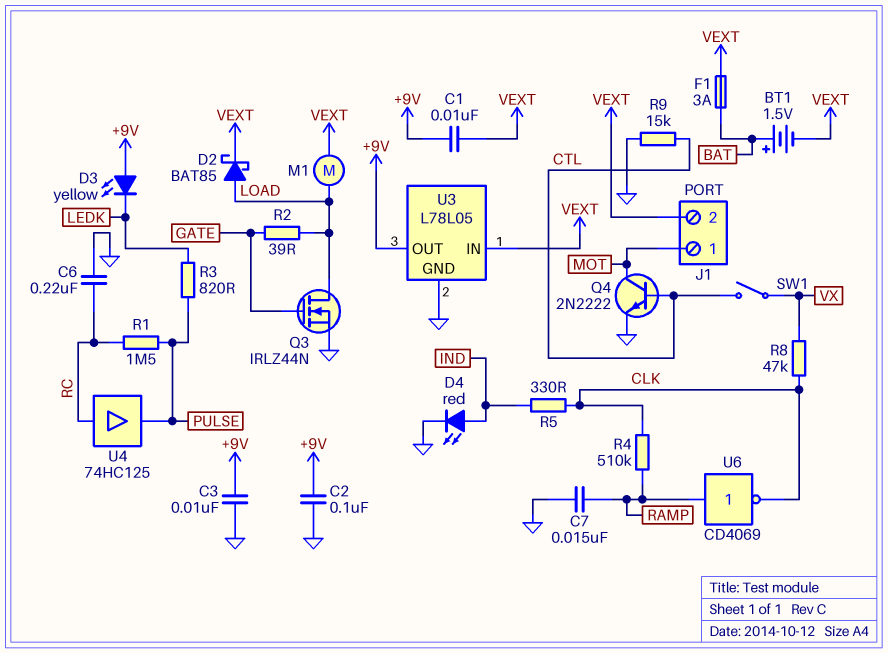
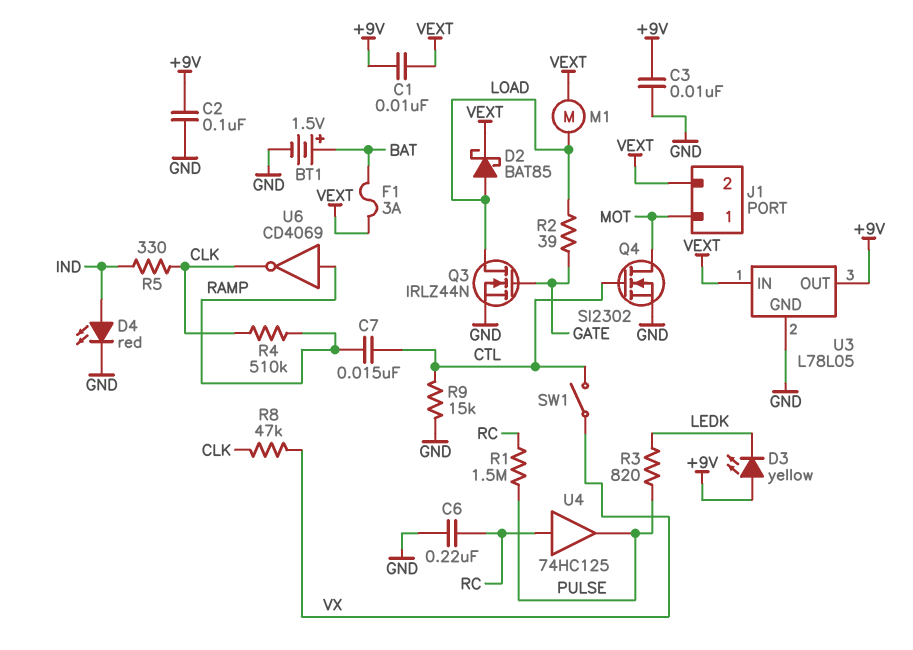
BT1: 1.5V (plus BAT, minus VEXT) -> 1.5V (plus BAT, minus GND)
C7: 15nF (GND, RAMP) -> 15nF (CTL, RAMP)
Q4: NPN 2N2222 (B CTL, C MOT, E GND) -> NMOS SI2302 (G CTL, D MOT, S GND)

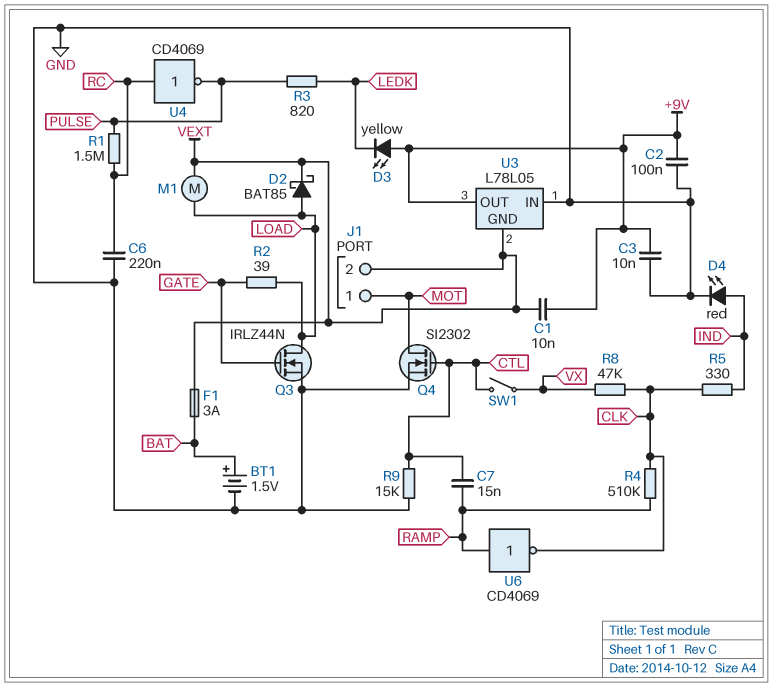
U3 pin GND: GND -> VEXT
U3 pin IN: VEXT -> GND
U4: buffer 74HC125 (in RC, out PULSE) -> NOT CD4069 (in RC, out PULSE)

